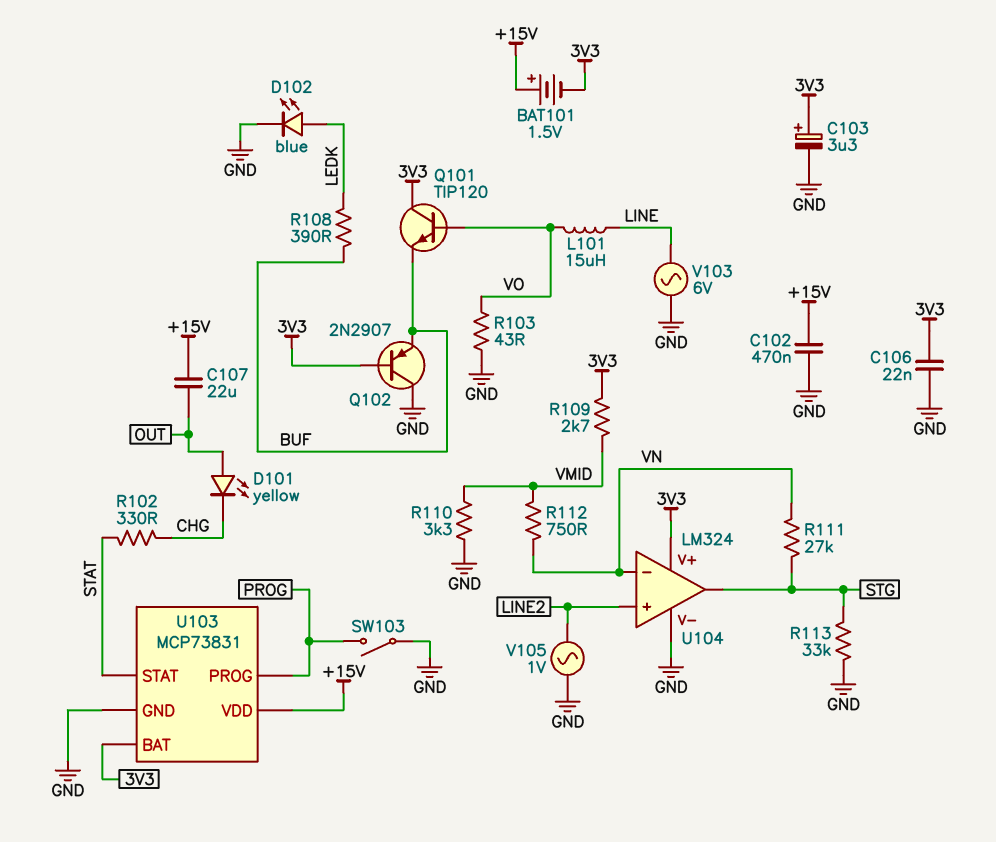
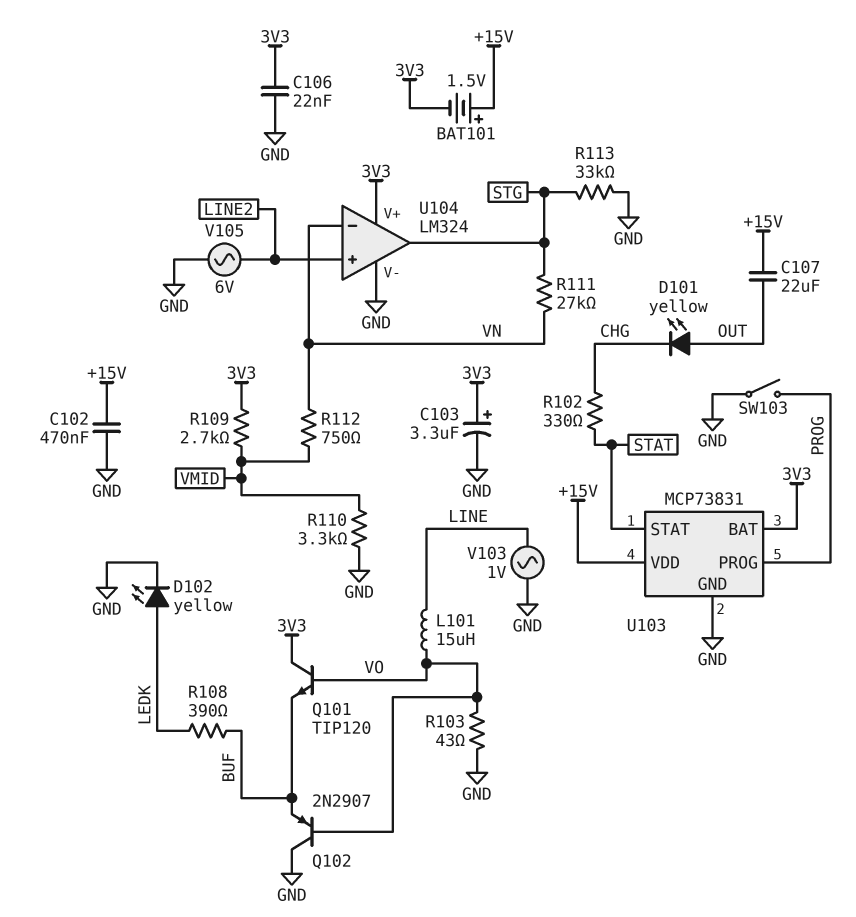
D102: LED blue (A LEDK, K GND) -> LED yellow (A LEDK, K GND)
Q102: PNP 2N2907 (B 3V3, C GND, E BUF) -> PNP 2N2907 (B VO, C GND, E BUF)
V103: AC 6V (GND, LINE) -> AC 1V (GND, LINE)
V105: AC 1V (GND, LINE2) -> AC 6V (GND, LINE2)

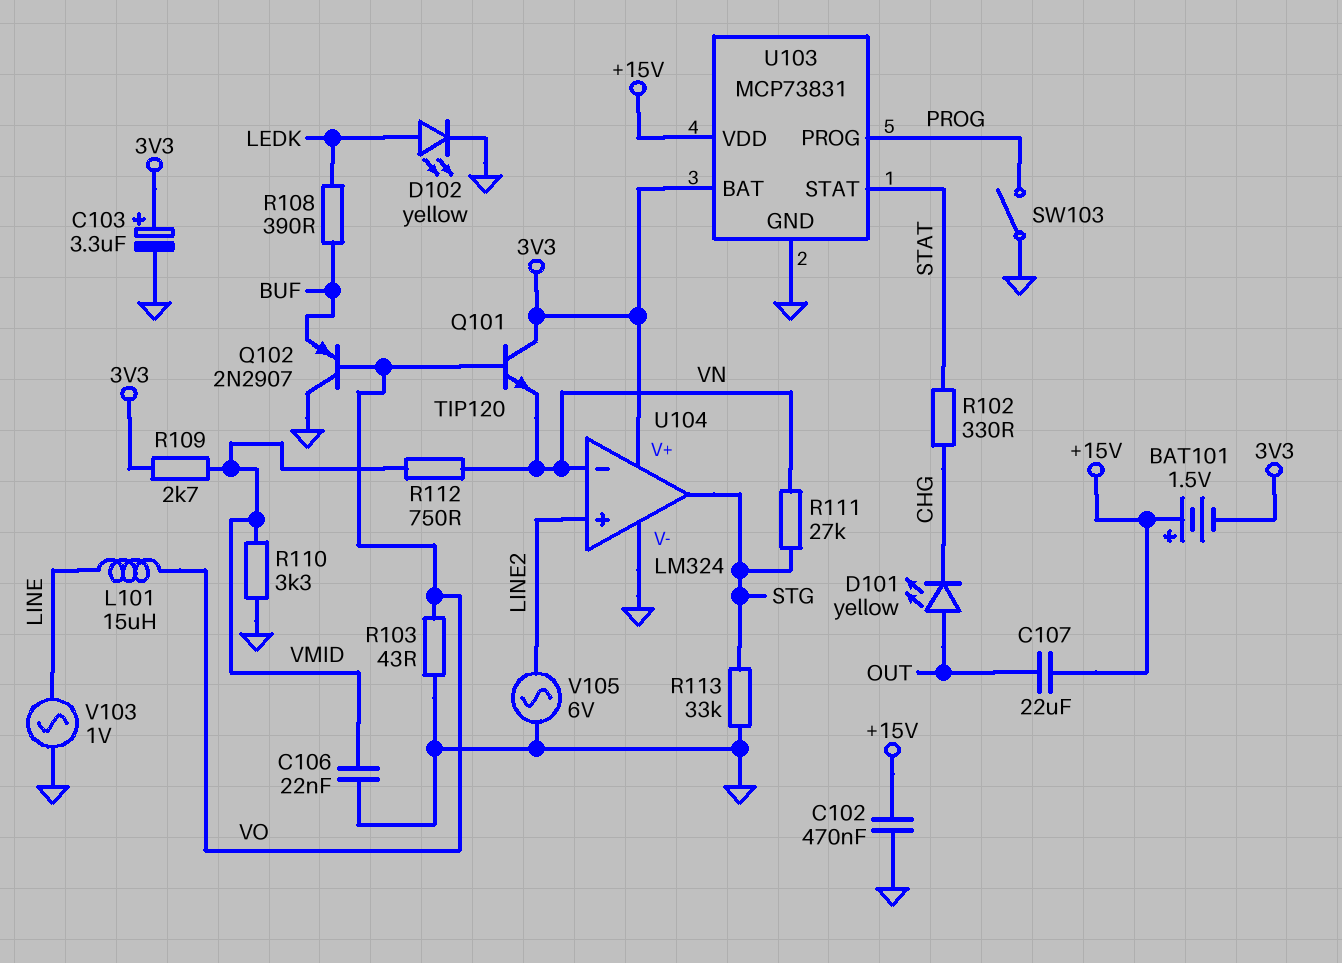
C106: 22nF (3V3, GND) -> 22nF (GND, VMID)
Q101: NPN TIP120 (B VO, C 3V3, E BUF) -> NPN TIP120 (B VO, C 3V3, E VN)

